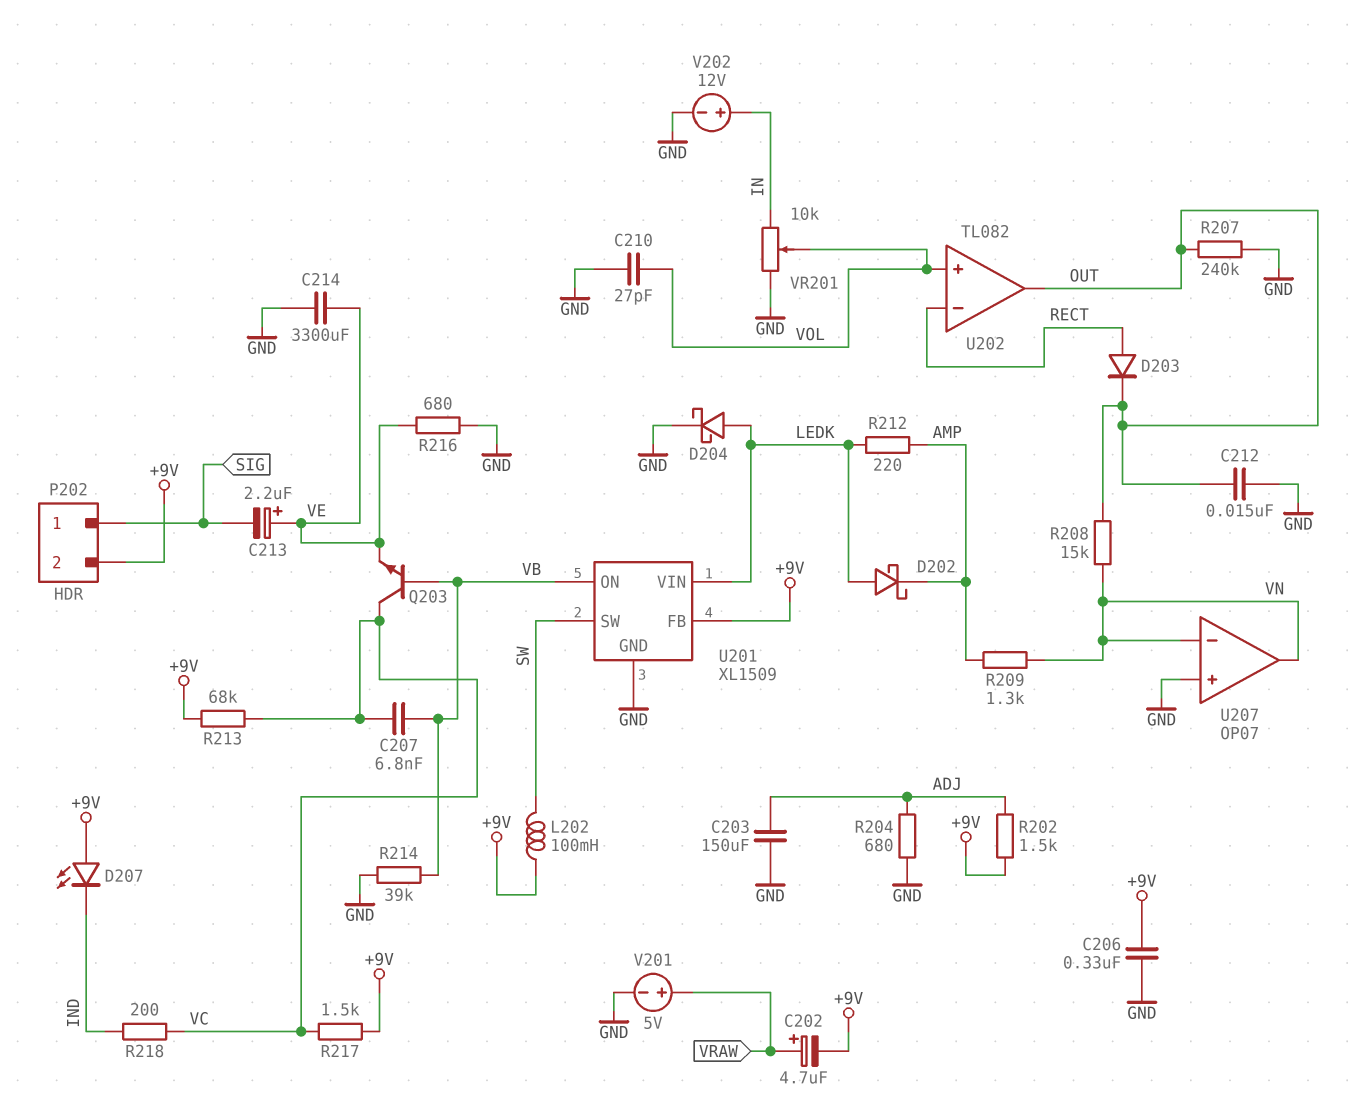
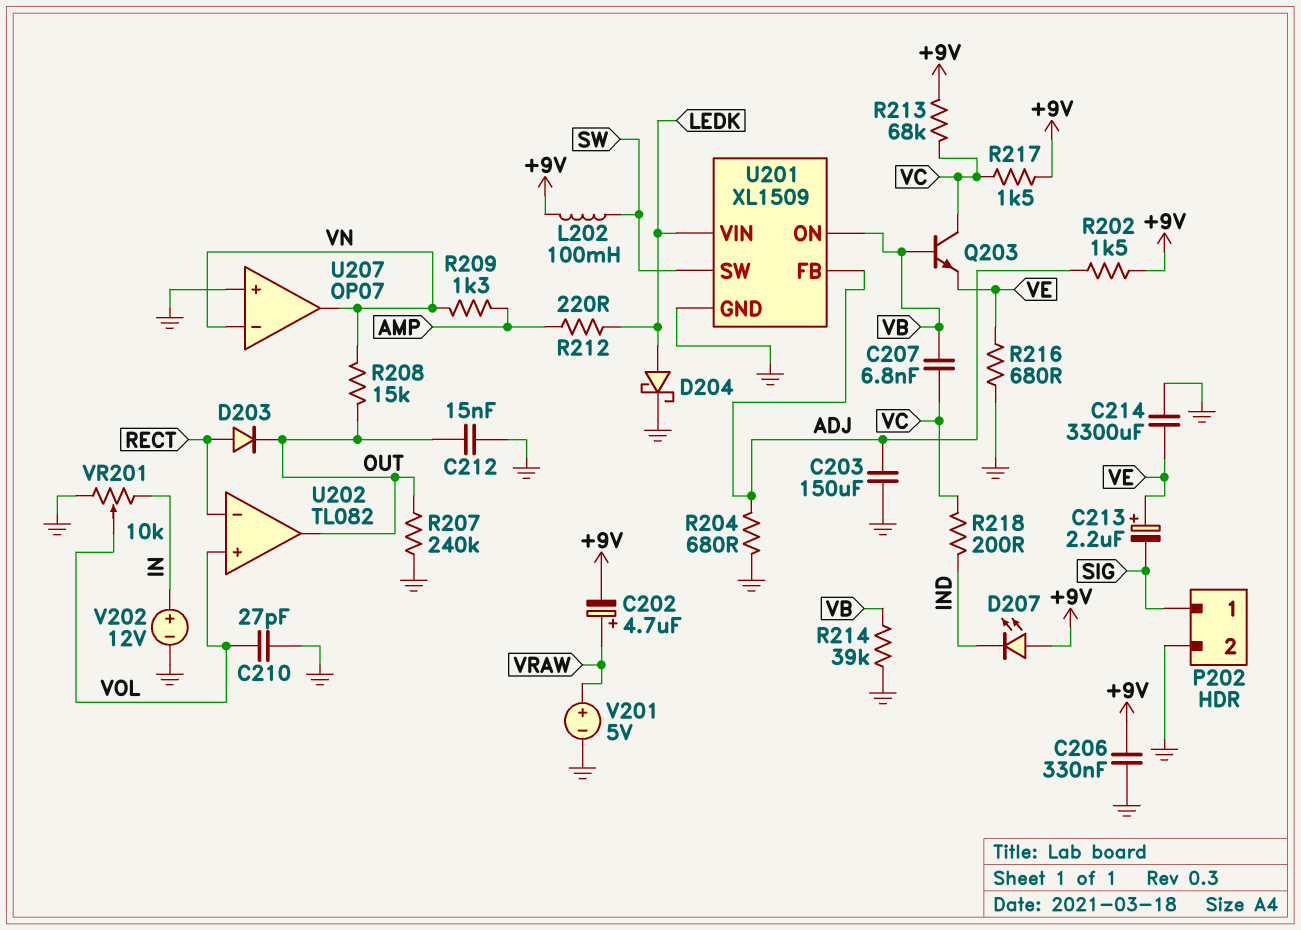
D202: schottky (A LEDK, K AMP) -> none
P202 pin 2: +9V -> GND
U201 pin FB: +9V -> ADJ

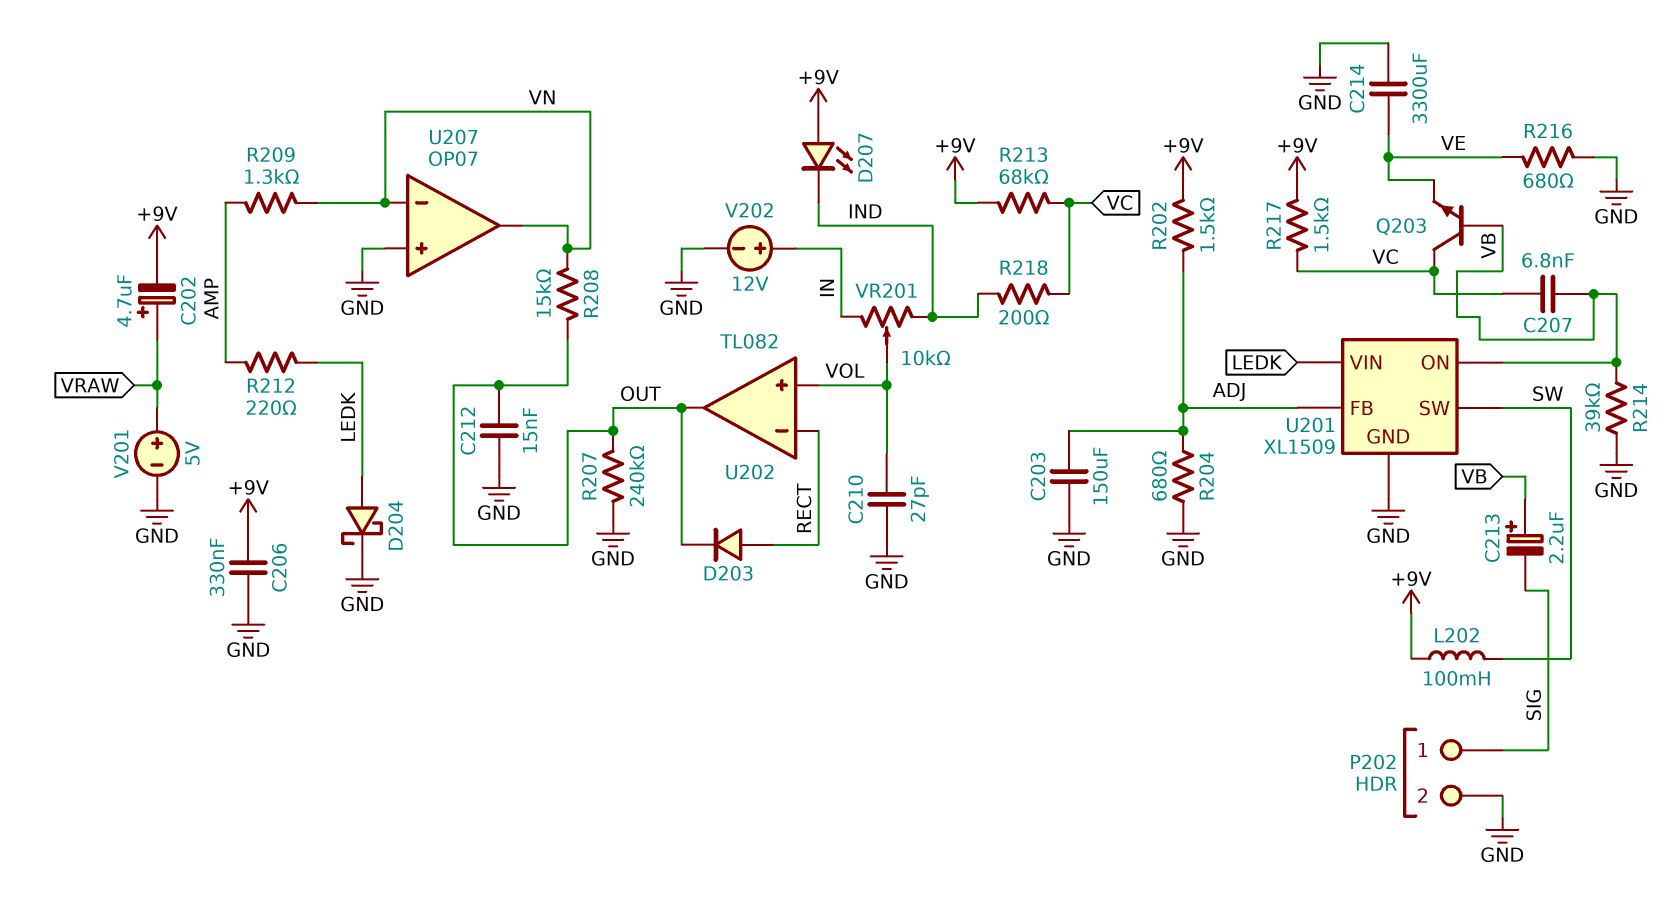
C213: 2.2uF (plus VE, minus SIG) -> 2.2uF (plus VB, minus SIG)
VR201: 10k (GND, IN, wiper VOL) -> 10k (IN, IND, wiper VOL)

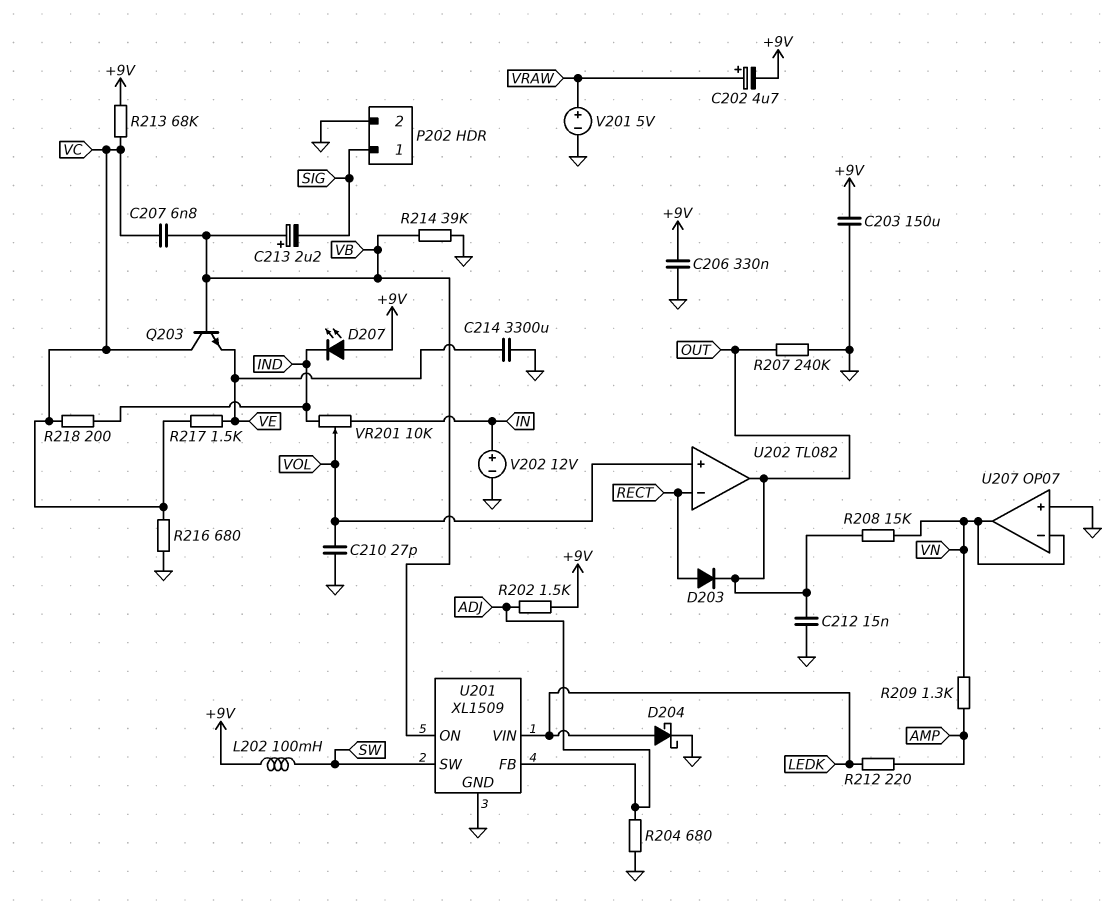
C203: 150uF (ADJ, GND) -> 150uF (+9V, GND)
R216: 680 (GND, VE) -> 680 (GND, VC)
R217: 1.5k (+9V, VC) -> 1.5k (VC, VE)

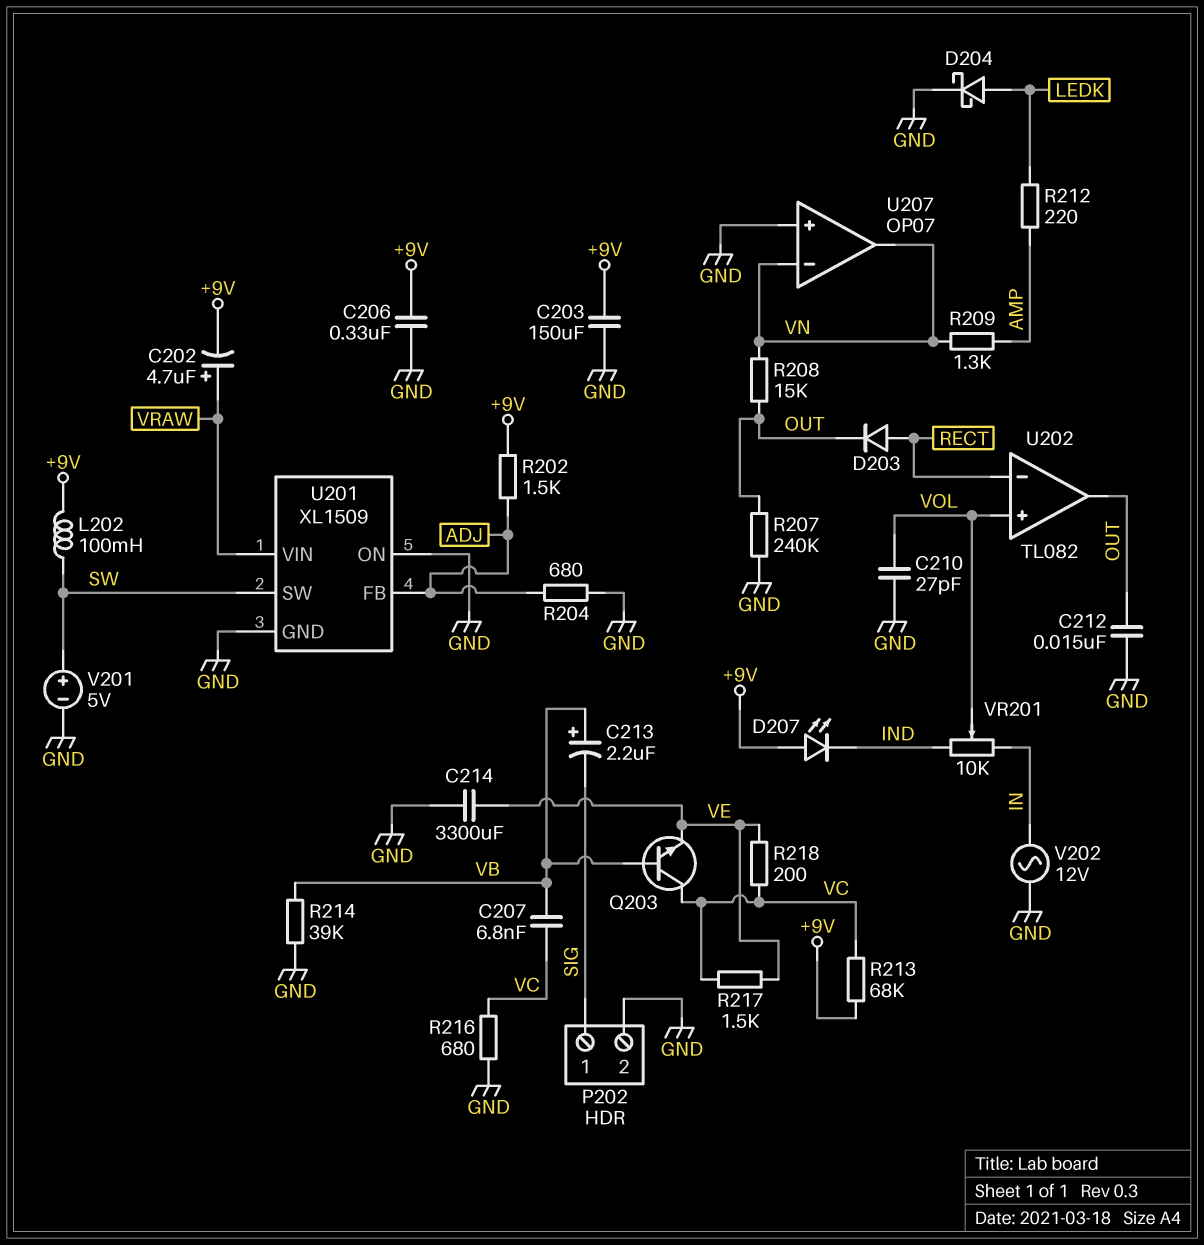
R218: 200 (IND, VC) -> 200 (VC, VE)
U201 pin ON: VB -> GND
U201 pin VIN: LEDK -> VRAW
V201: 5V (plus VRAW, minus GND) -> 5V (plus SW, minus GND)
V202: 12V (plus IN, minus GND) -> AC 12V (GND, IN)

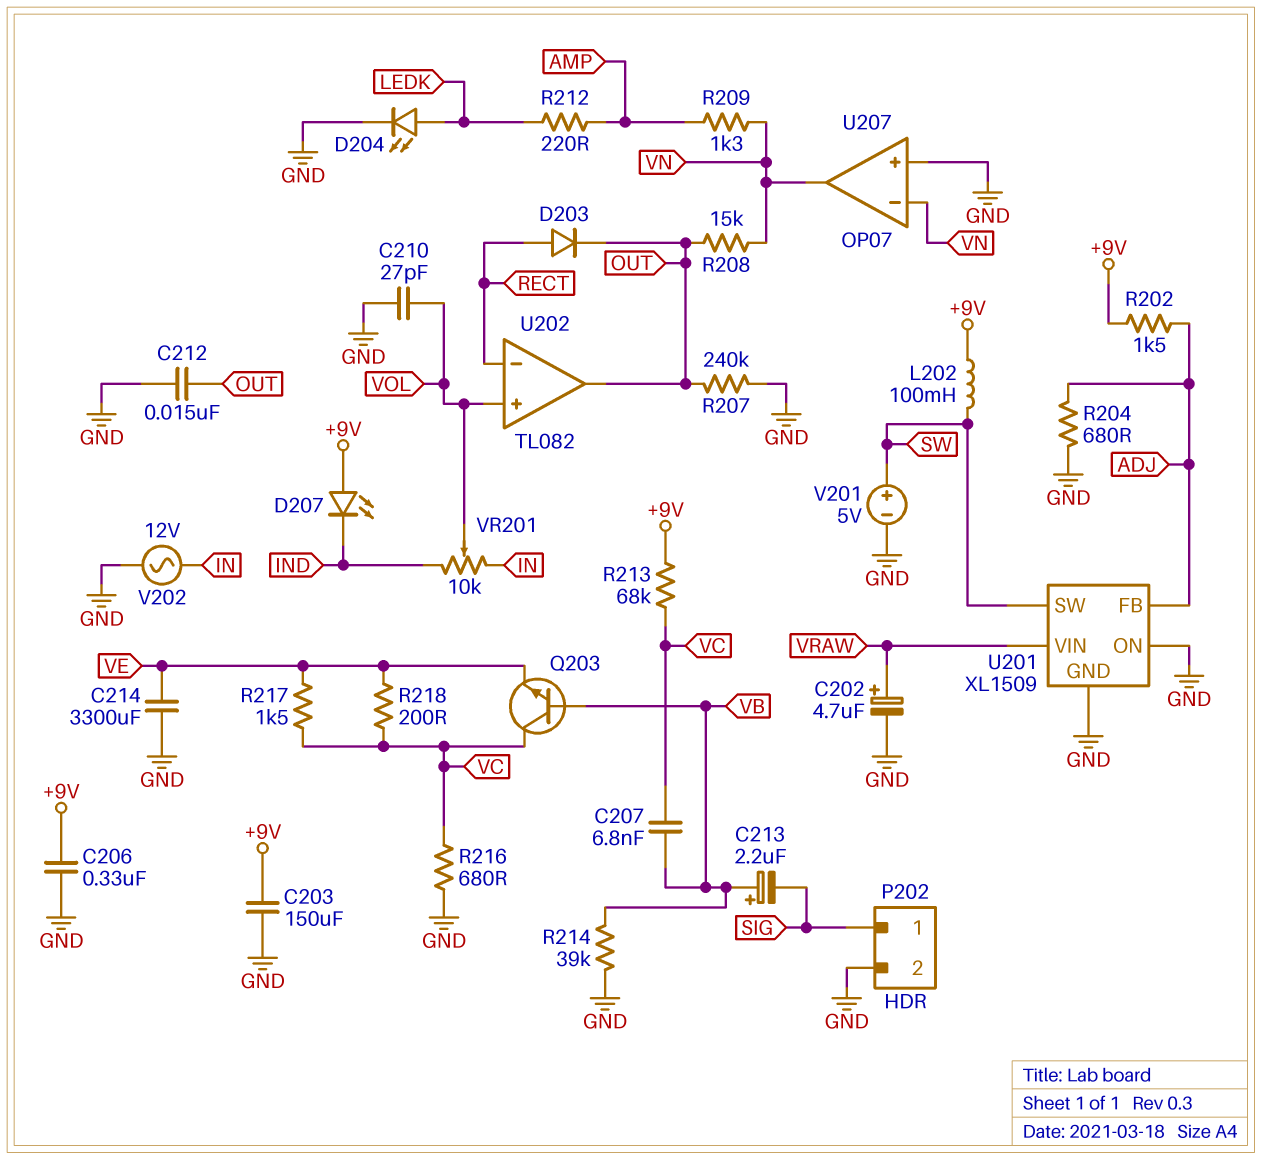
C202: 4.7uF (plus VRAW, minus +9V) -> 4.7uF (plus VRAW, minus GND)
D204: schottky (A LEDK, K GND) -> LED (A LEDK, K GND)

